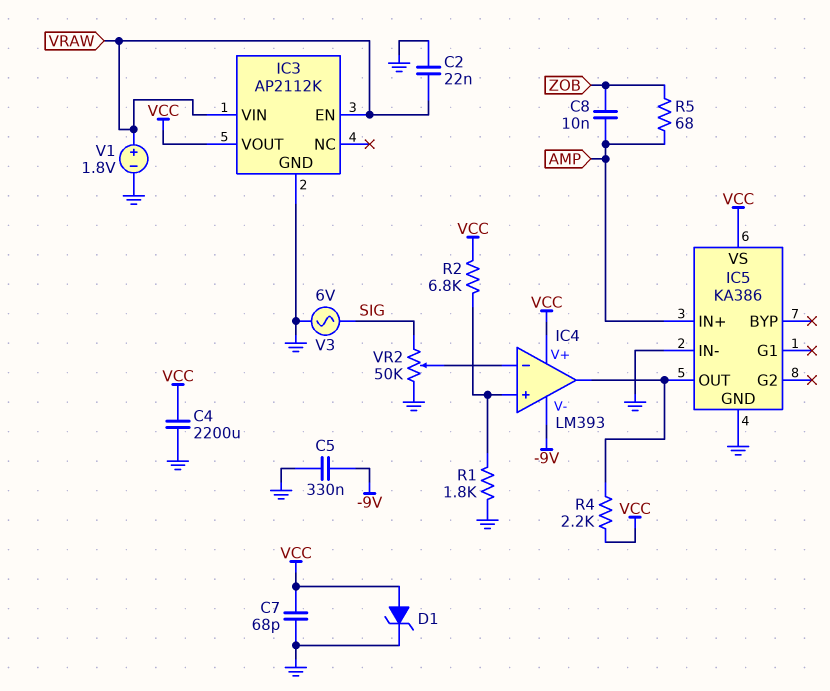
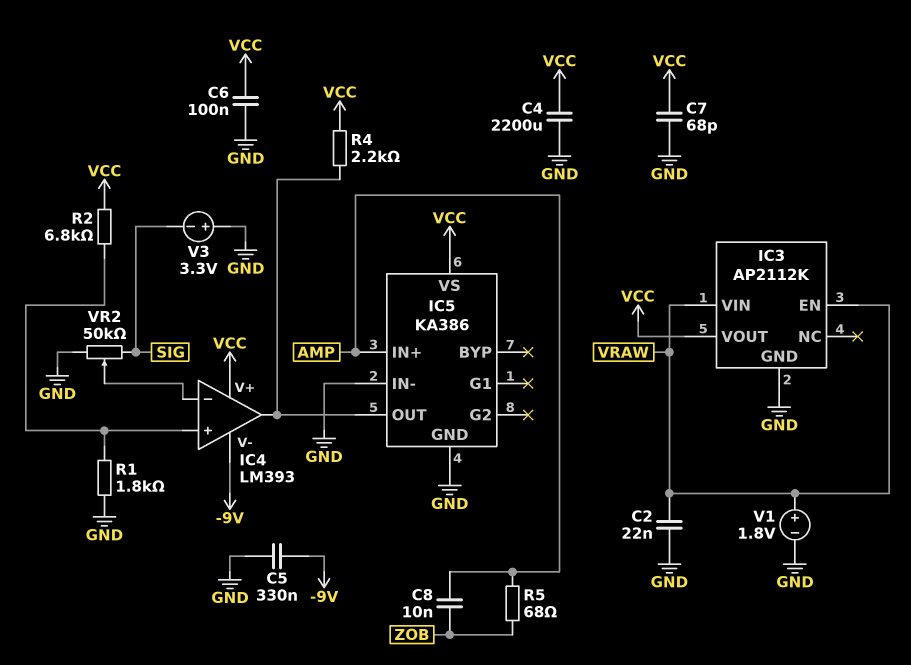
C6: none -> 100nF (GND, VCC)
D1: zener (A VCC, K GND) -> none
V3: AC 6V (GND, SIG) -> 3.3V (plus GND, minus SIG)

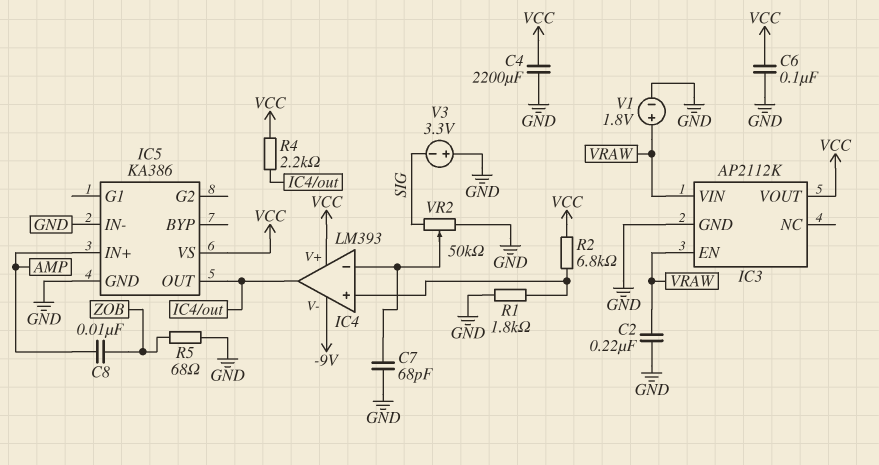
C2: 22nF (GND, VRAW) -> 220nF (GND, VRAW)
C5: 330nF (-9V, GND) -> none
C7: 68pF (GND, VCC) -> 68pF (GND, IC4/in-)
R5: 68 (AMP, ZOB) -> 68 (GND, ZOB)

